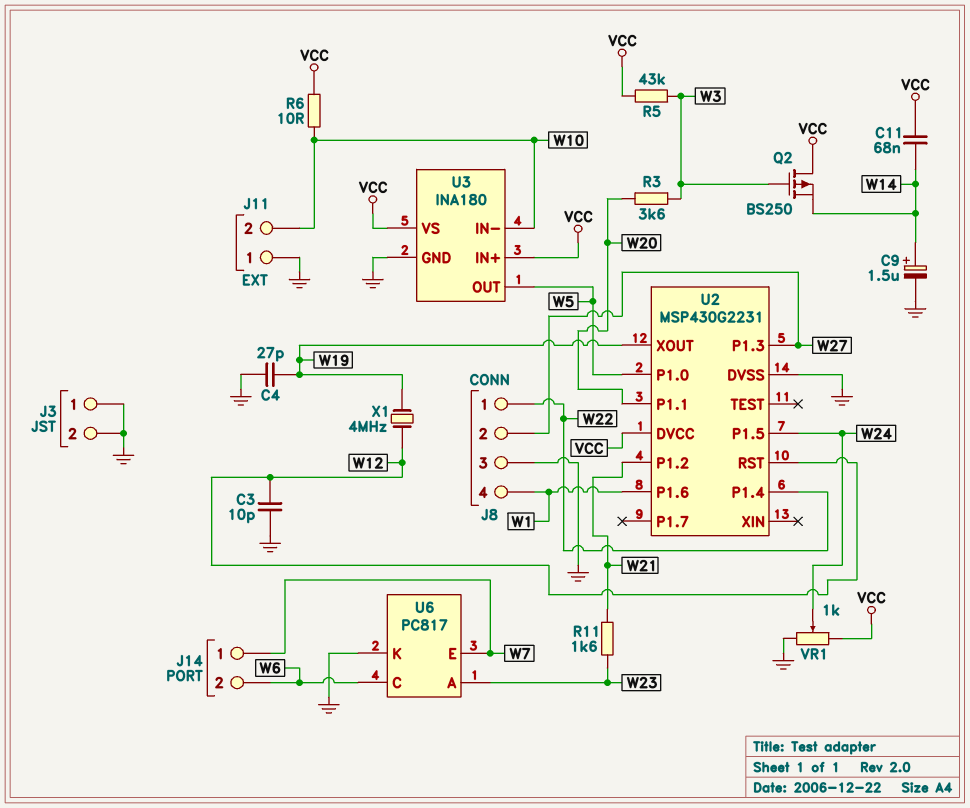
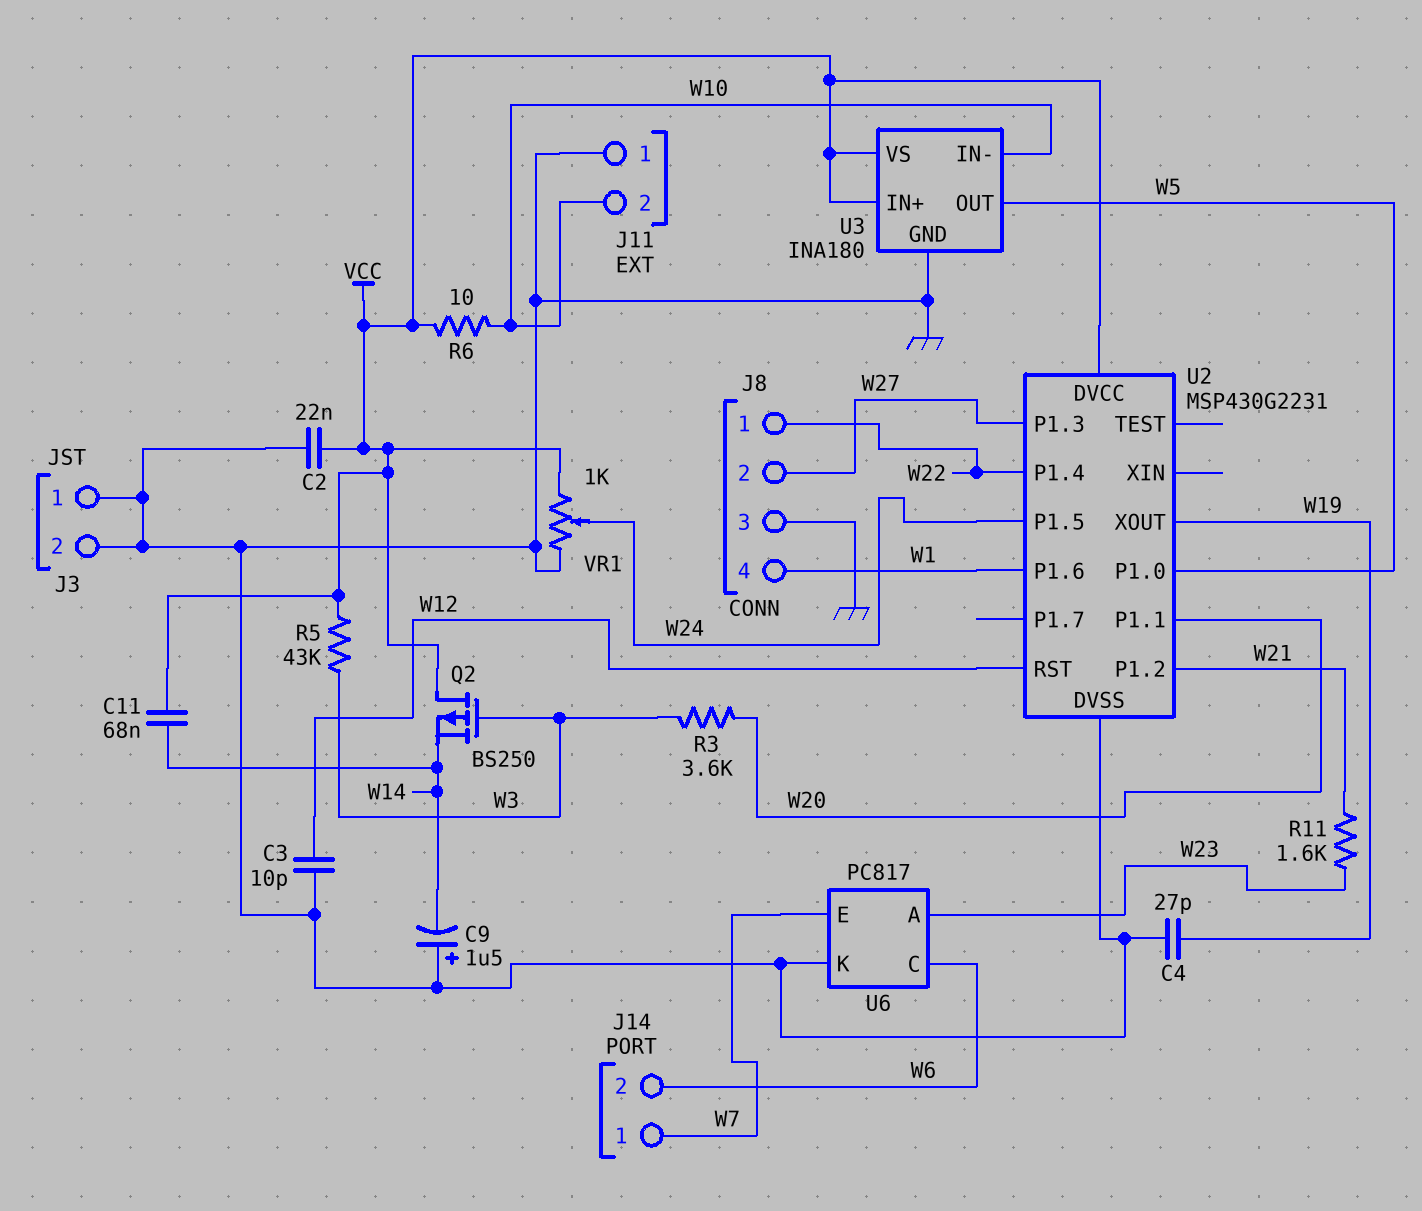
C2: none -> 22nF (GND, VCC)
C9: 1.5uF (plus W14, minus GND) -> 1.5uF (plus GND, minus W14)
X1: 4MHz (W12, W19) -> none

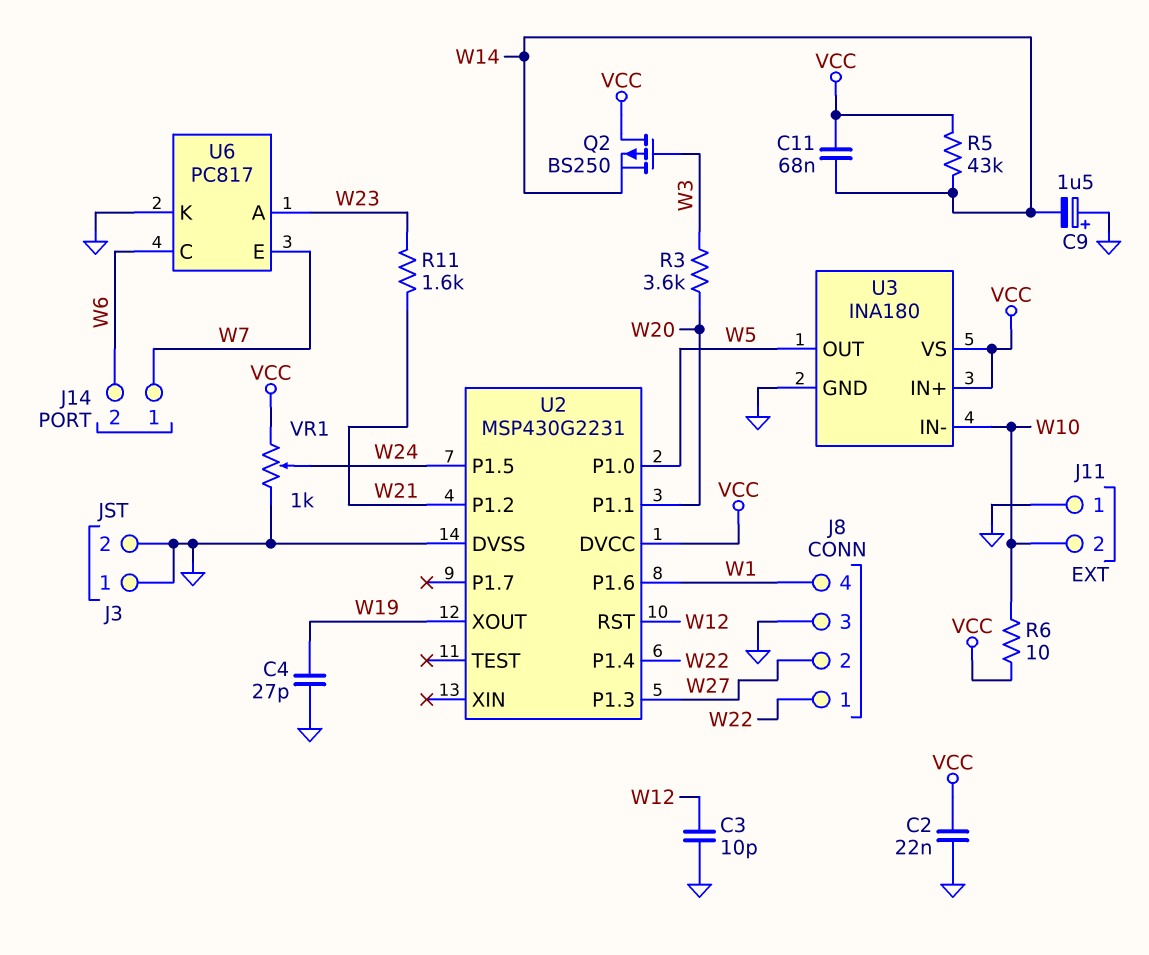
R5: 43k (VCC, W3) -> 43k (VCC, W14)

